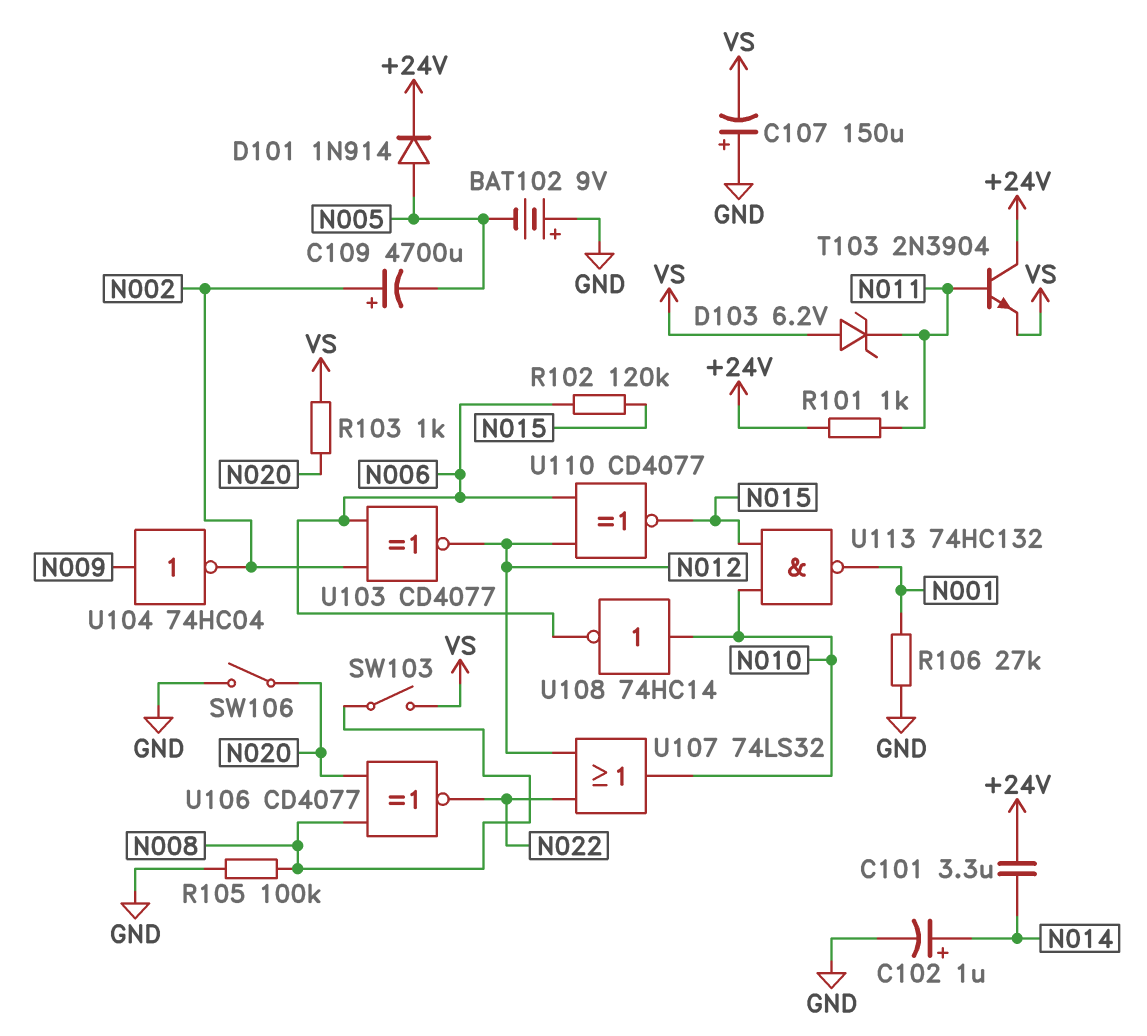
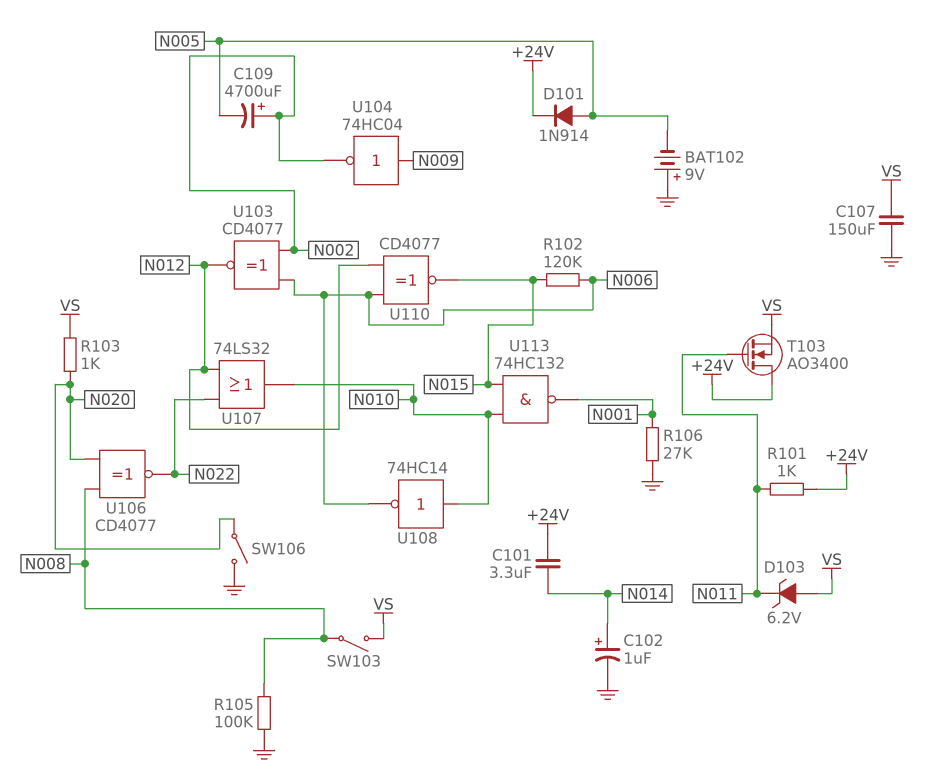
C107: 150uF (plus GND, minus VS) -> 150uF (GND, VS)
T103: NPN 2N3904 (B N011, C +24V, E VS) -> NMOS AO3400 (G N011, D +24V, S VS)

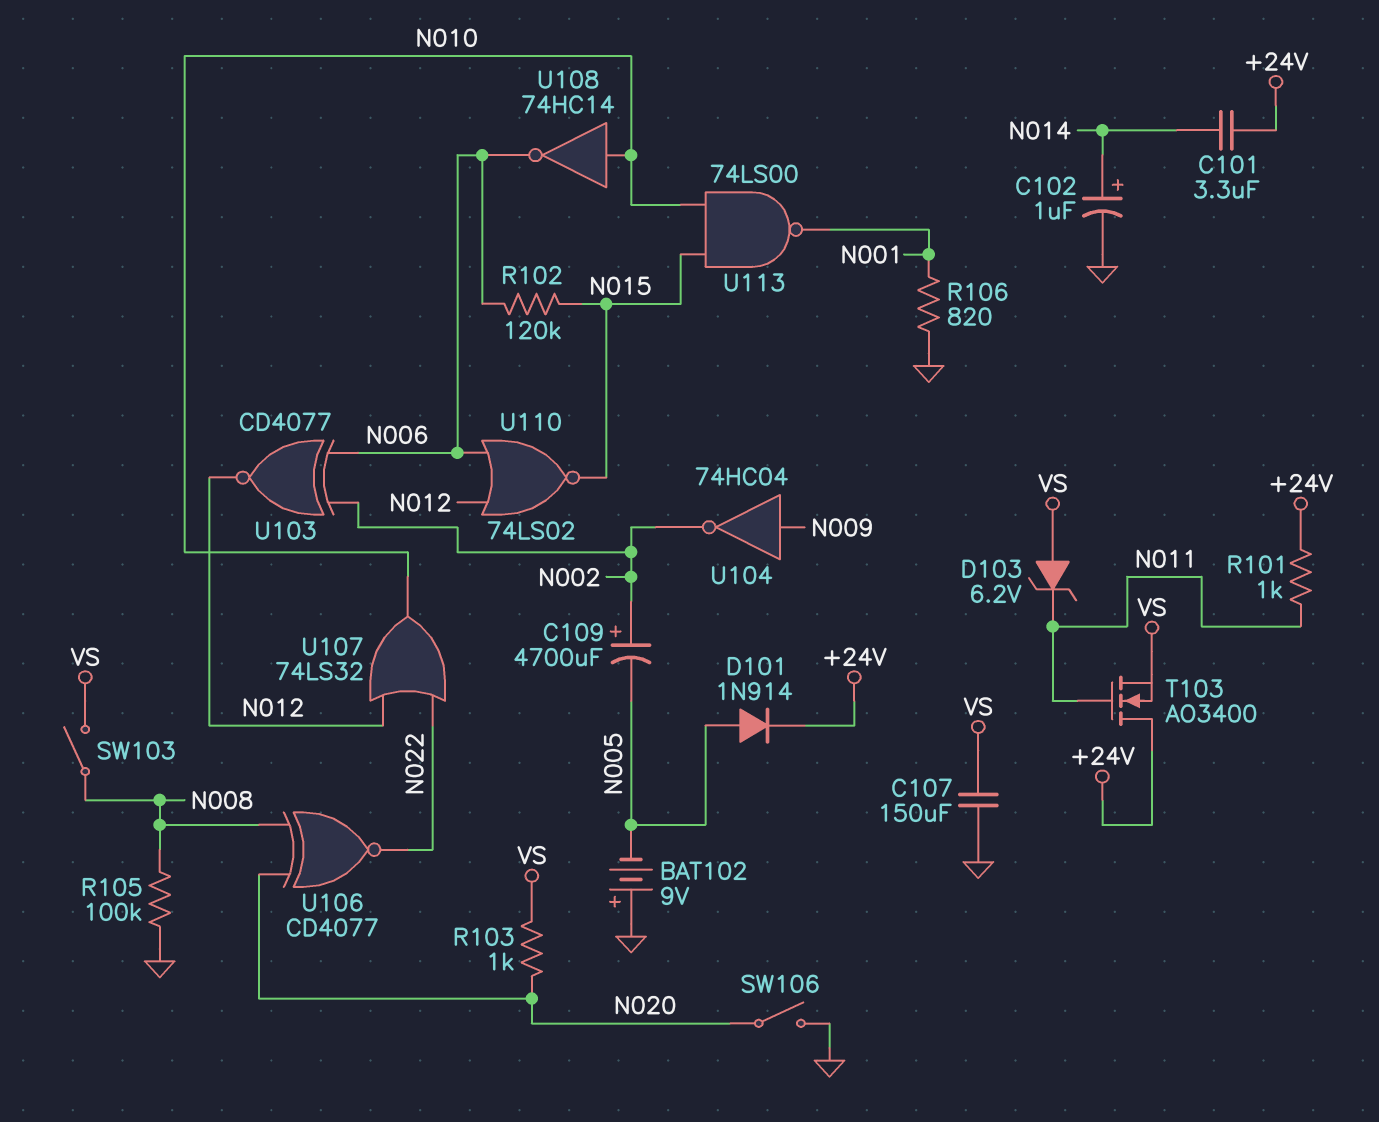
R106: 27k (GND, N001) -> 820 (GND, N001)
U110: XNOR CD4077 (in N006, in N012, out N015) -> NOR 74LS02 (in N006, in N012, out N015)
U113: NAND 74HC132 (in N010, in N015, out N001) -> NAND 74LS00 (in N010, in N015, out N001)

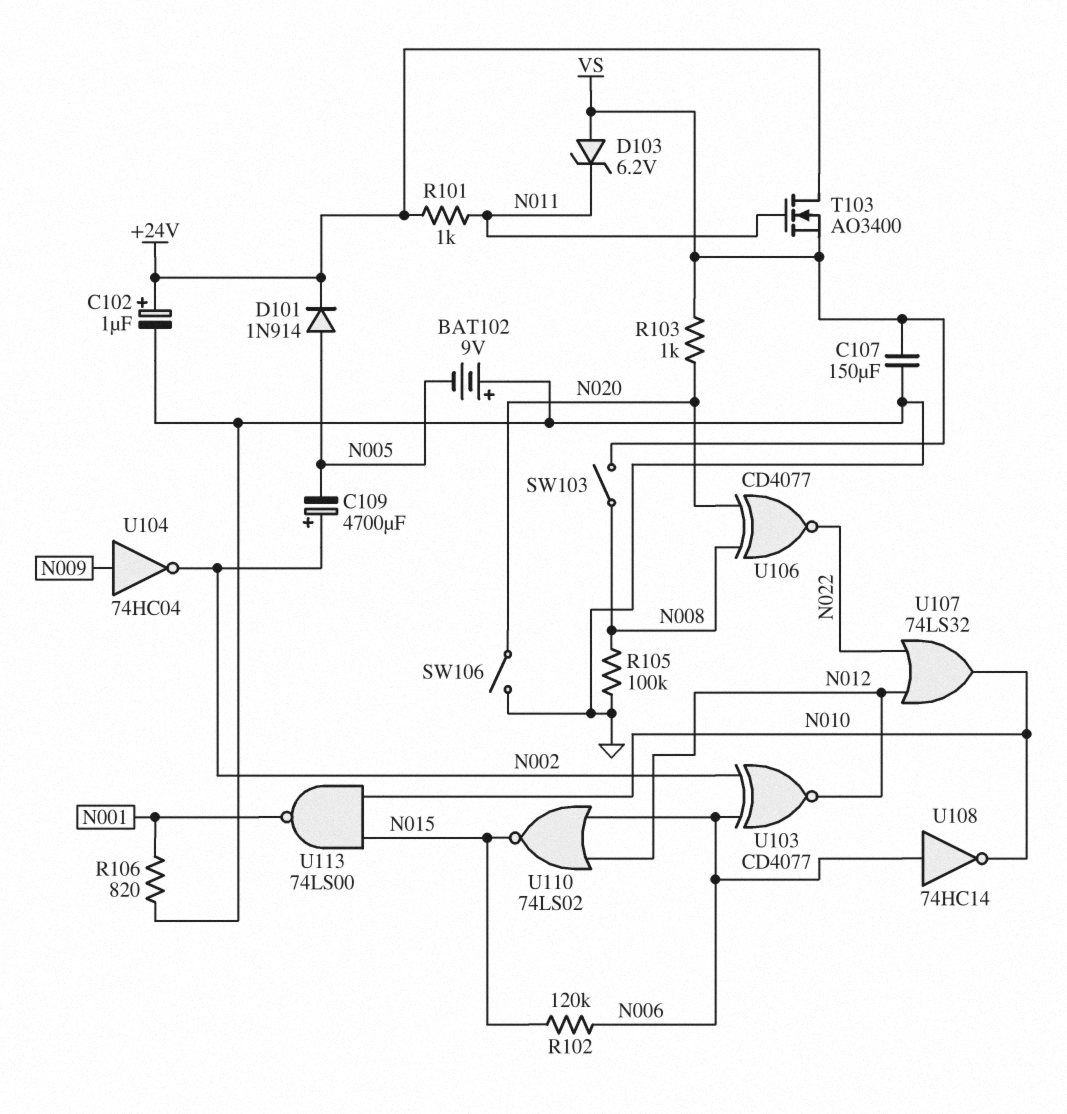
C101: 3.3uF (+24V, N014) -> none
C102: 1uF (plus N014, minus GND) -> 1uF (plus +24V, minus GND)
U108: NOT 74HC14 (in N010, out N006) -> NOT 74HC14 (in N006, out N010)

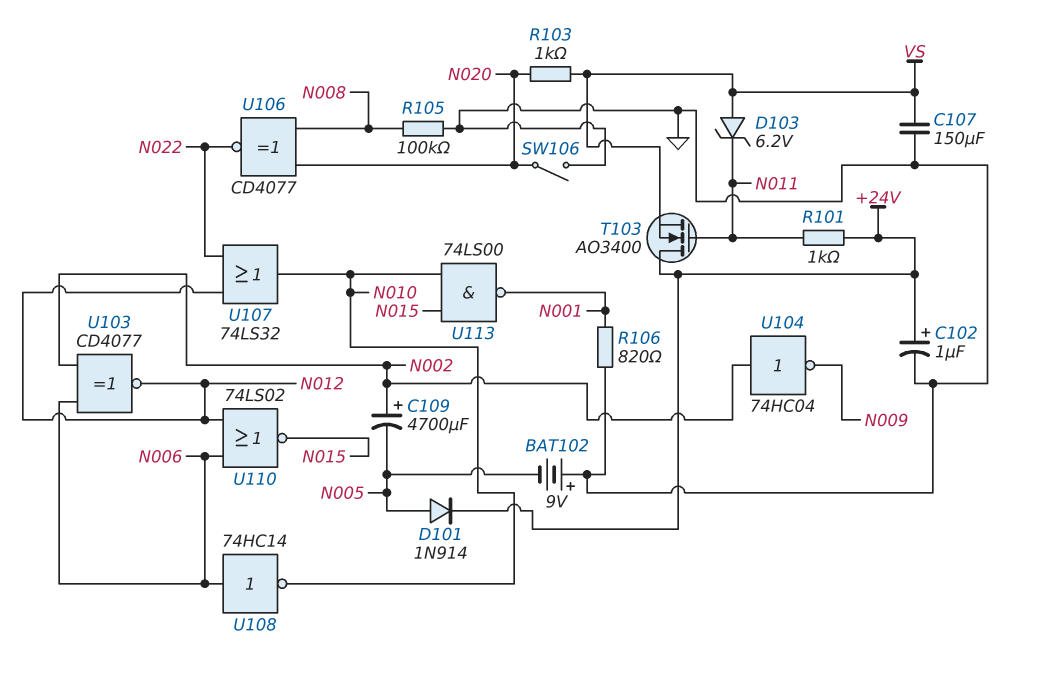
R102: 120k (N006, N015) -> none
SW103: switch (N008, VS) -> none
U104: NOT 74HC04 (in N009, out N002) -> NOT 74HC04 (in N002, out N009)

